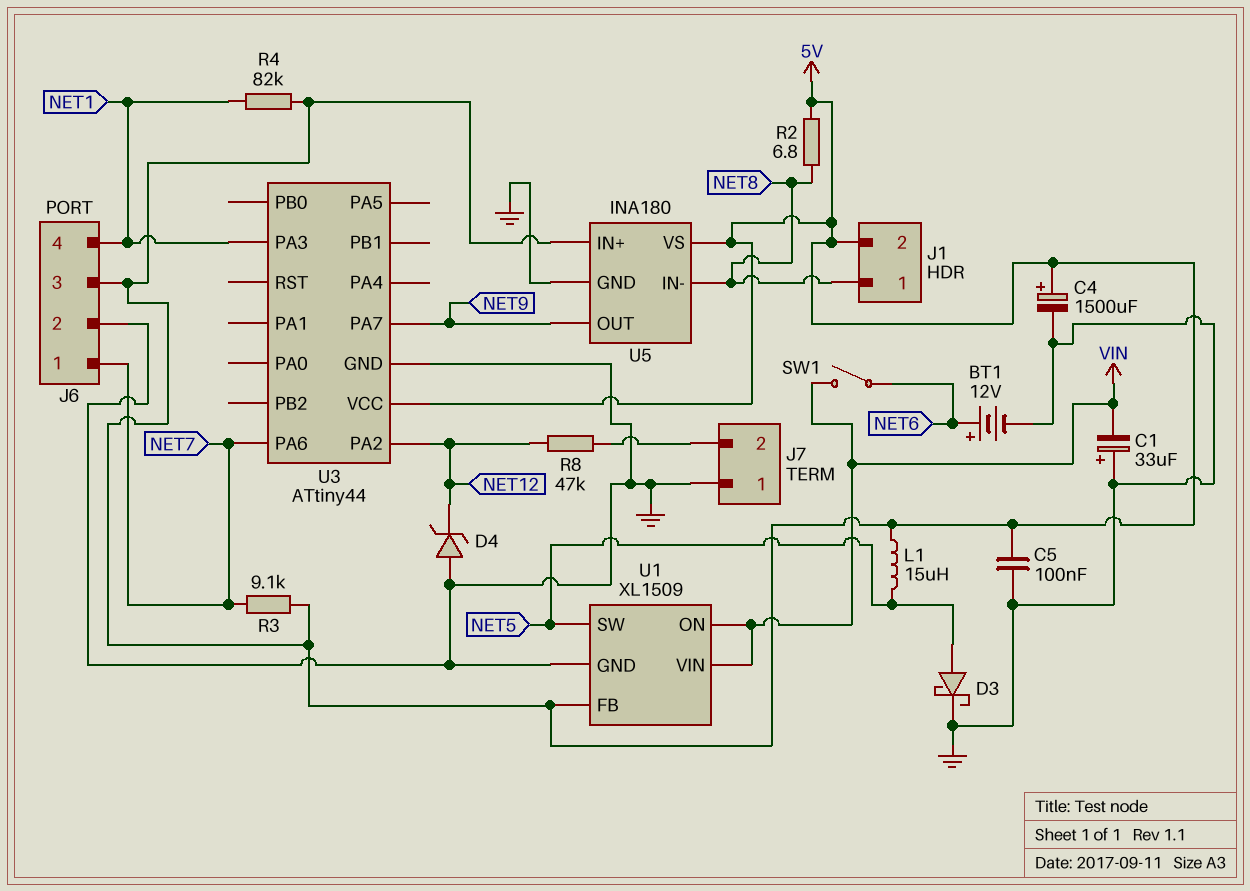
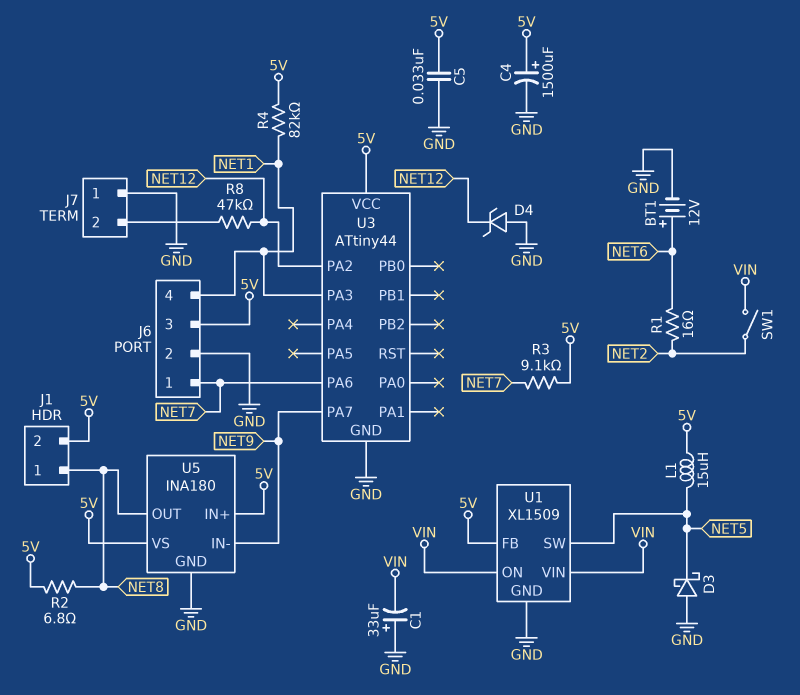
C5: 100nF (5V, GND) -> 33nF (5V, GND)
D3: schottky (A NET5, K GND) -> schottky (A GND, K NET5)
R1: none -> 16 (NET2, NET6)
SW1: switch (NET6, VIN) -> switch (NET2, VIN)
U5 pin IN-: NET8 -> NET9
U5 pin OUT: NET9 -> NET8

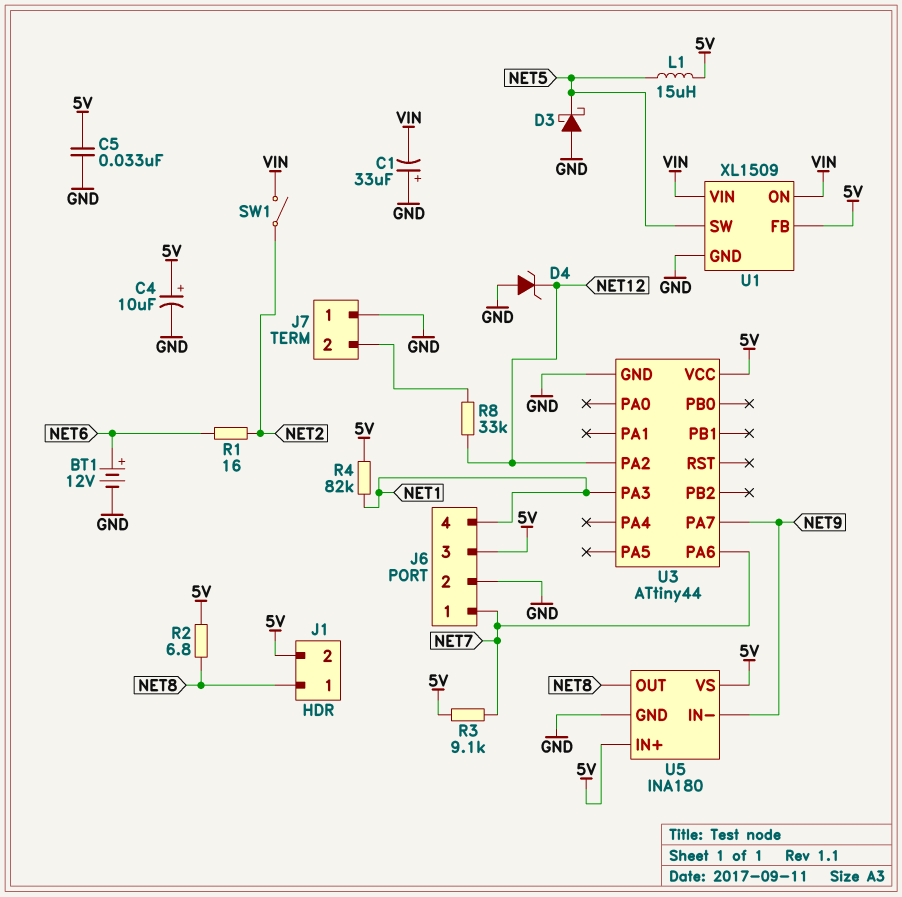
C4: 1500uF (plus 5V, minus GND) -> 10uF (plus 5V, minus GND)
R8: 47k (J7/2, NET12) -> 33k (J7/2, NET12)

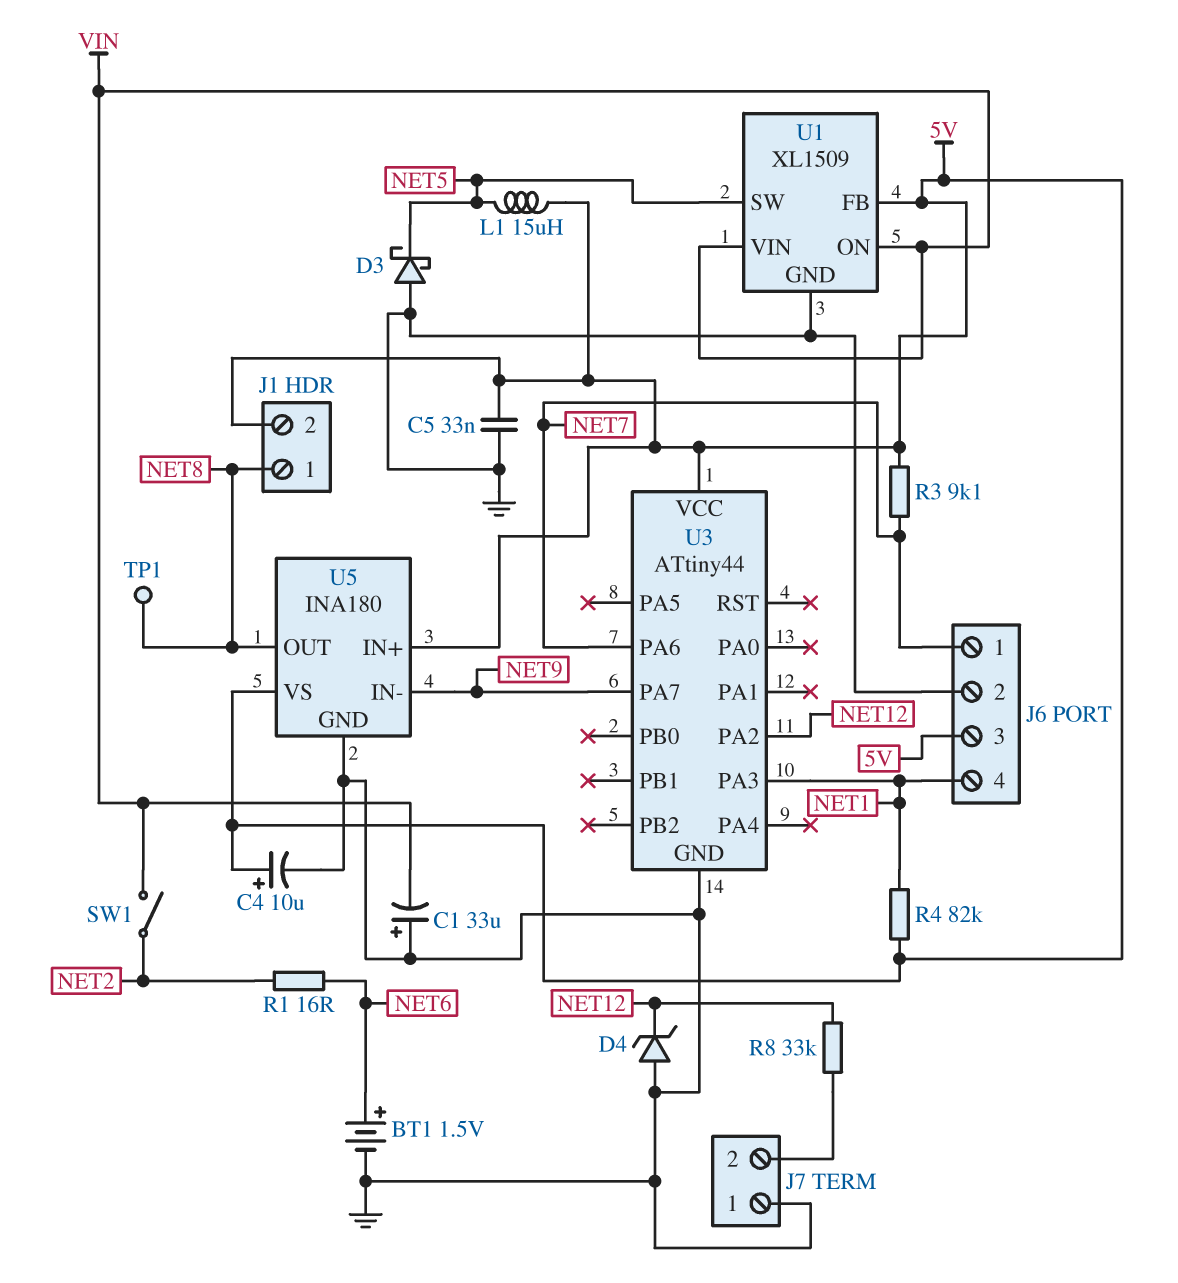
BT1: 12V (plus NET6, minus GND) -> 1.5V (plus NET6, minus GND)
R2: 6.8 (5V, NET8) -> none
TP1: none -> test point (NET8)

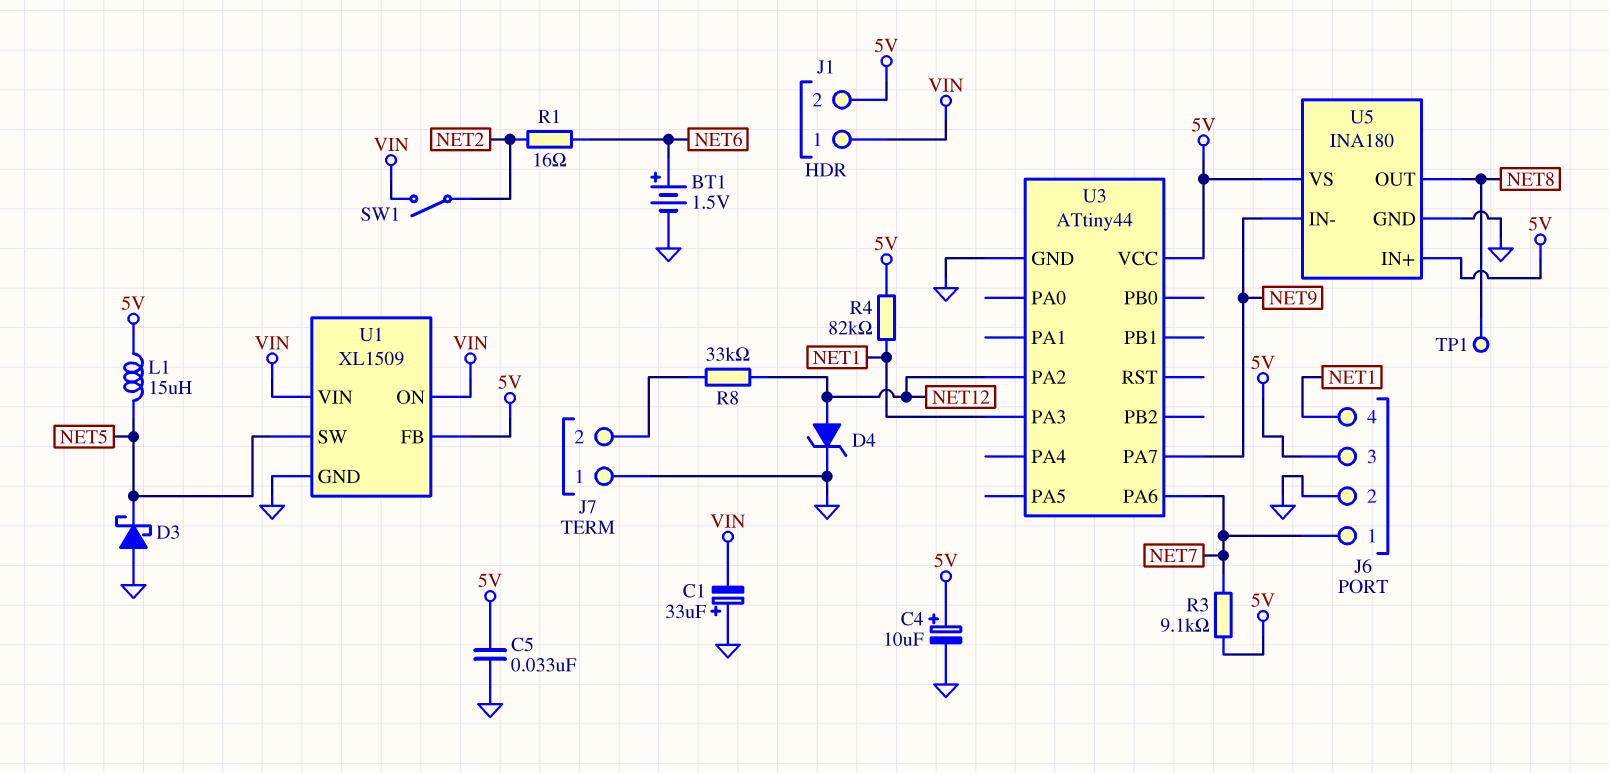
D4: zener (A GND, K NET12) -> zener (A NET12, K GND)
J1 pin 1: NET8 -> VIN

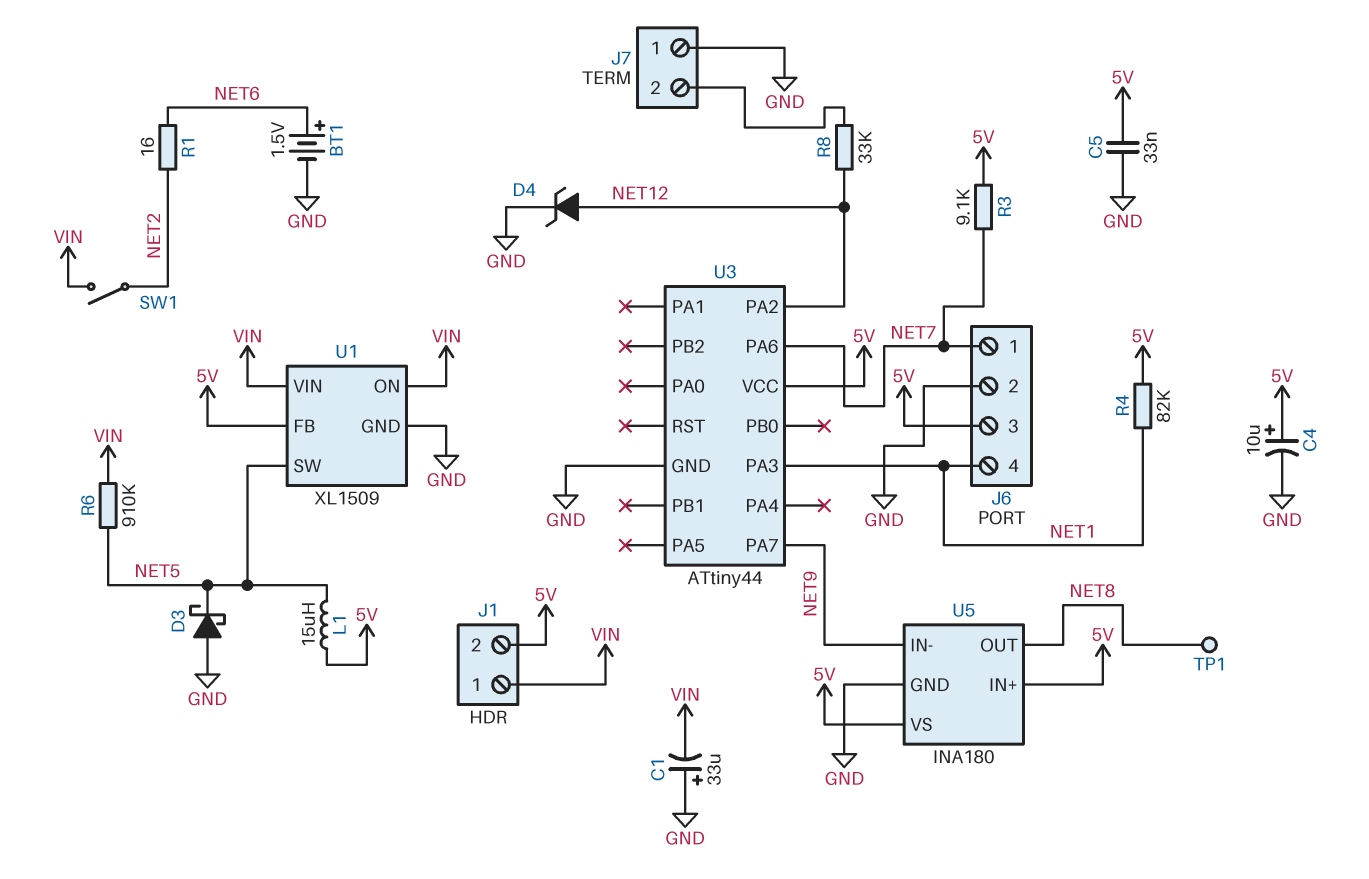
R6: none -> 910k (NET5, VIN)

